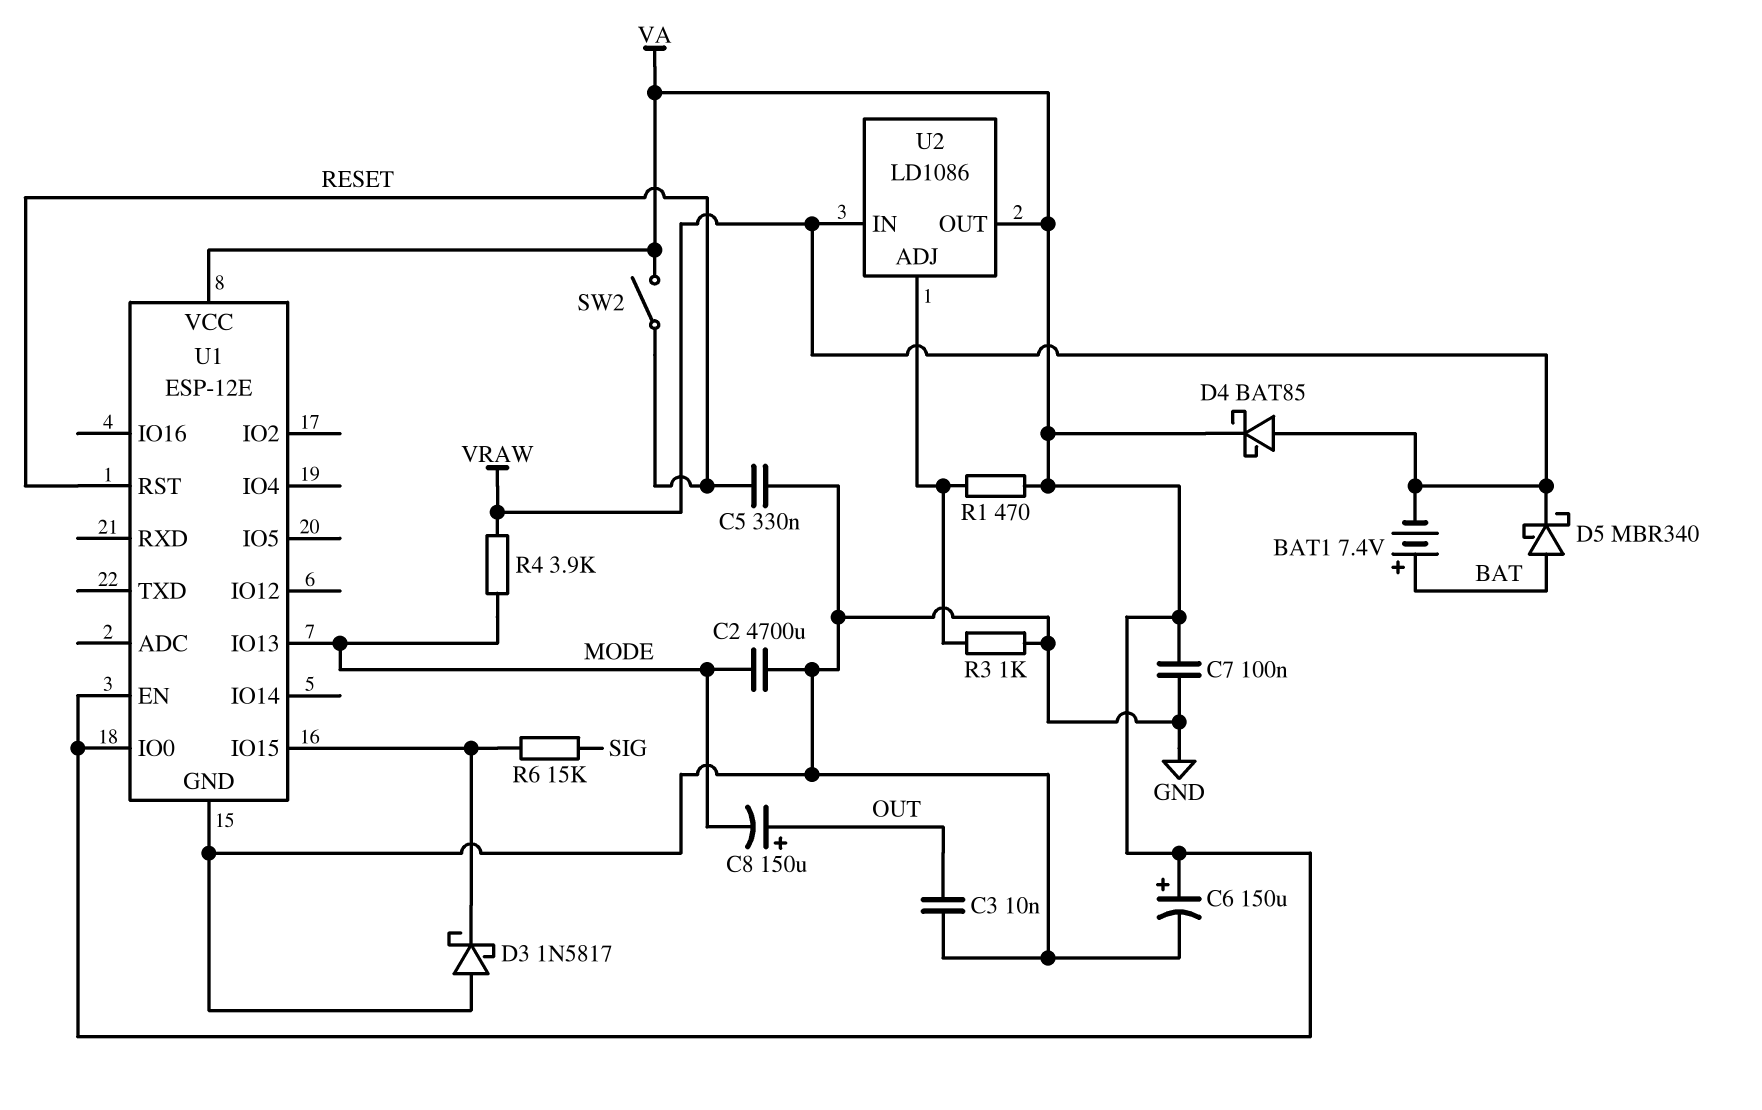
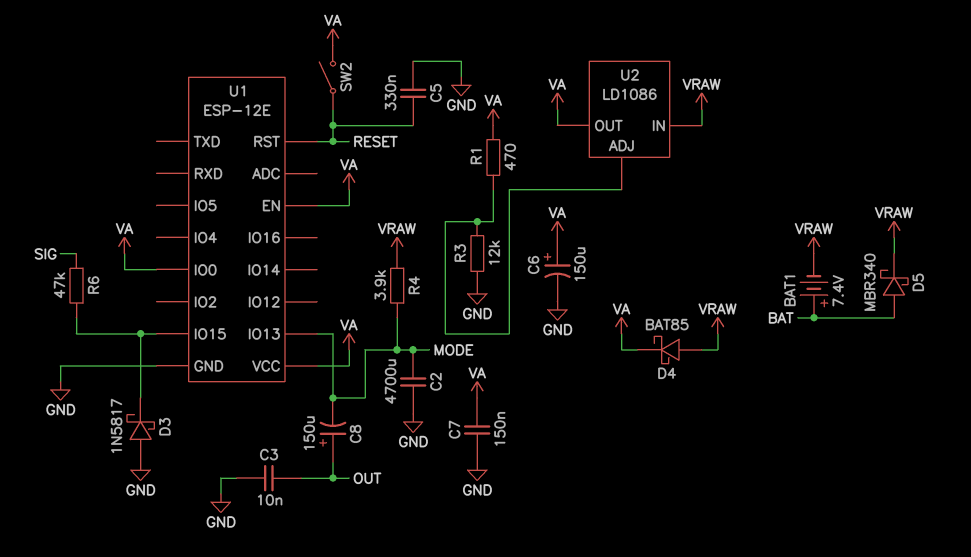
C7: 100nF (GND, VA) -> 150nF (GND, VA)
R3: 1k (GND, U2/ADJ) -> 12k (GND, U2/ADJ)
R6: 15k (SIG, U1/IO15) -> 47k (SIG, U1/IO15)

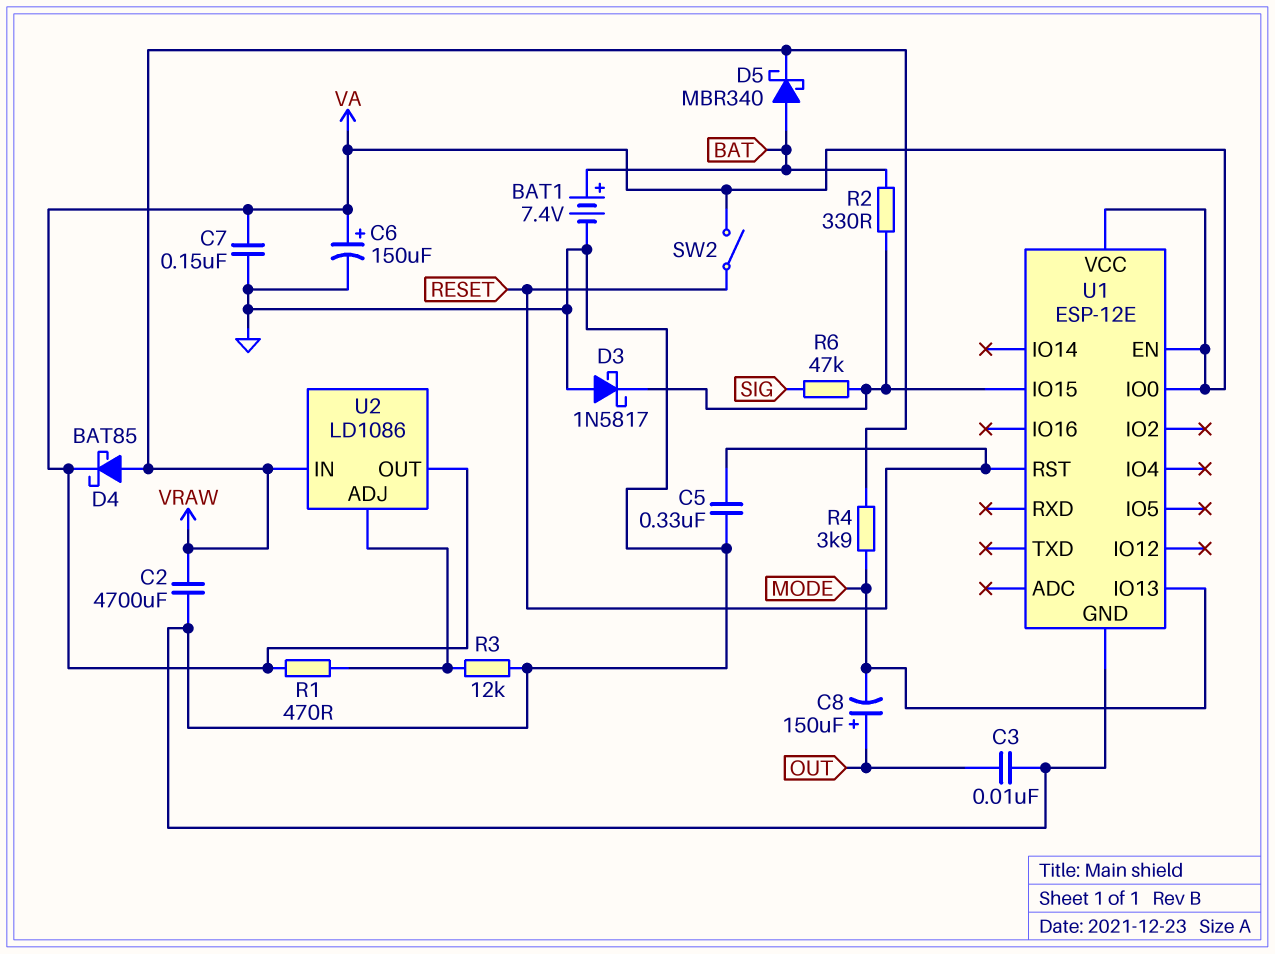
BAT1: 7.4V (plus BAT, minus VRAW) -> 7.4V (plus BAT, minus GND)
C2: 4700uF (GND, MODE) -> 4700uF (GND, VRAW)
R2: none -> 330 (BAT, U1/IO15)

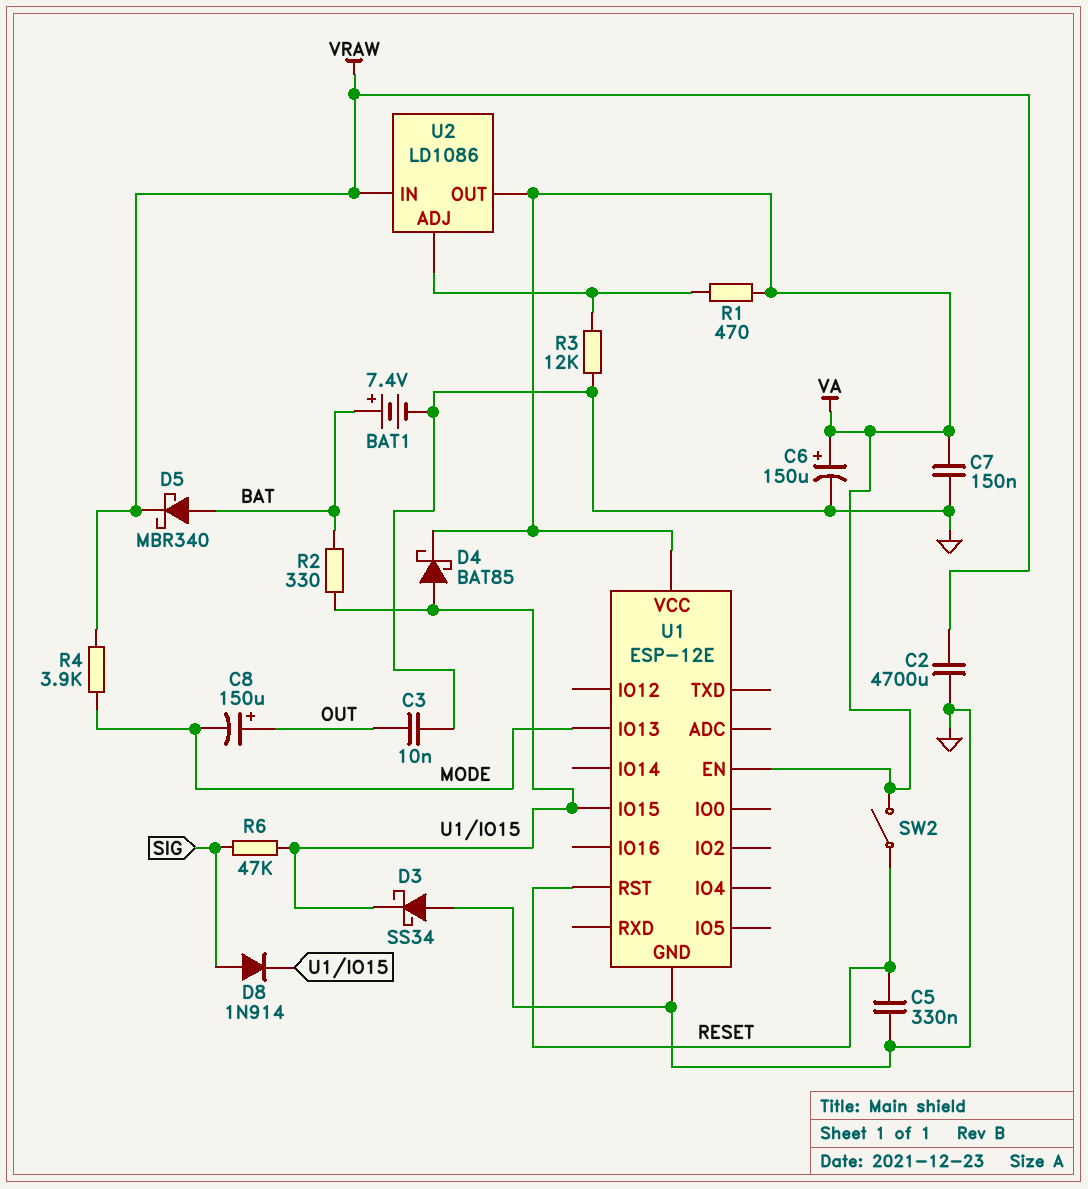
D3: schottky 1N5817 (A GND, K U1/IO15) -> schottky SS34 (A GND, K U1/IO15)
D4: schottky BAT85 (A VRAW, K VA) -> schottky BAT85 (A U1/IO15, K VA)
D8: none -> diode 1N914 (A SIG, K U1/IO15)
U1 pin IO0: VA -> none

